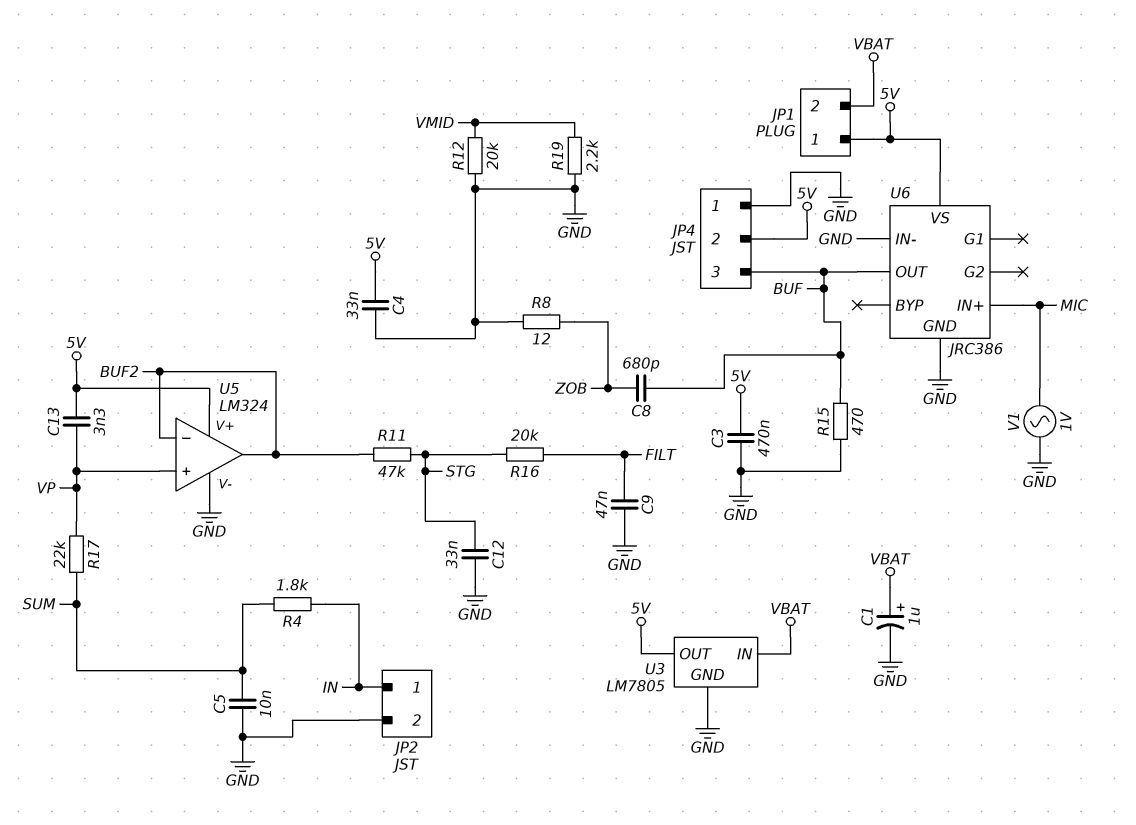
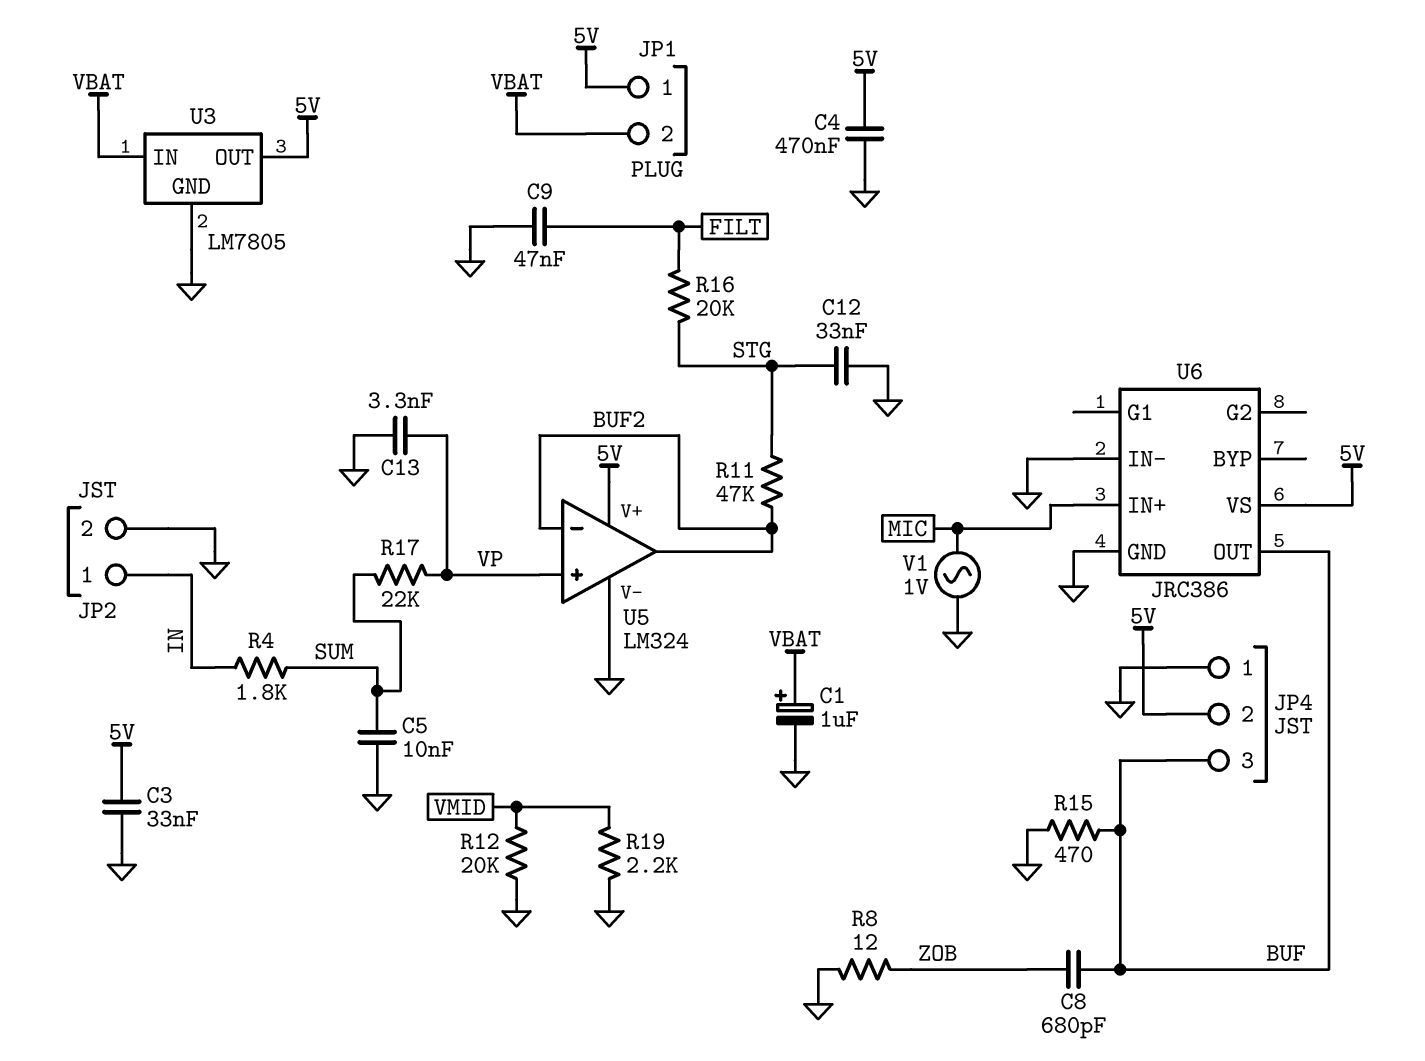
C3: 470nF (5V, GND) -> 33nF (5V, GND)
C4: 33nF (5V, GND) -> 470nF (5V, GND)
C13: 3.3nF (5V, VP) -> 3.3nF (GND, VP)

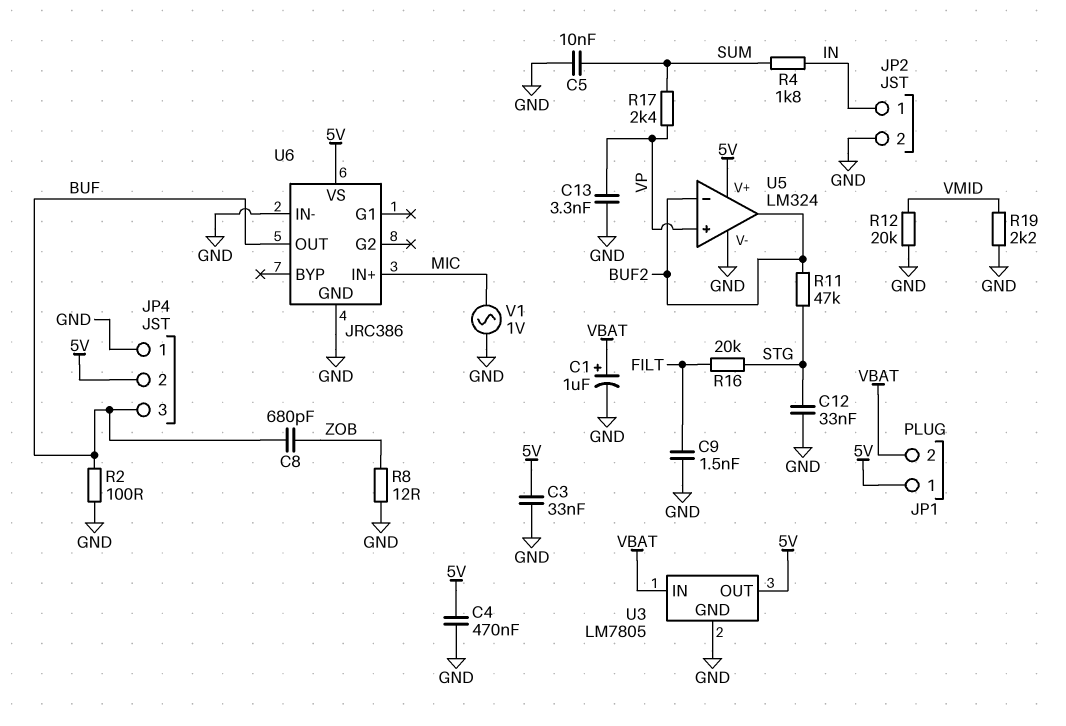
C9: 47nF (FILT, GND) -> 1.5nF (FILT, GND)
R2: none -> 100 (BUF, GND)
R15: 470 (BUF, GND) -> none
R17: 22k (SUM, VP) -> 2.4k (SUM, VP)

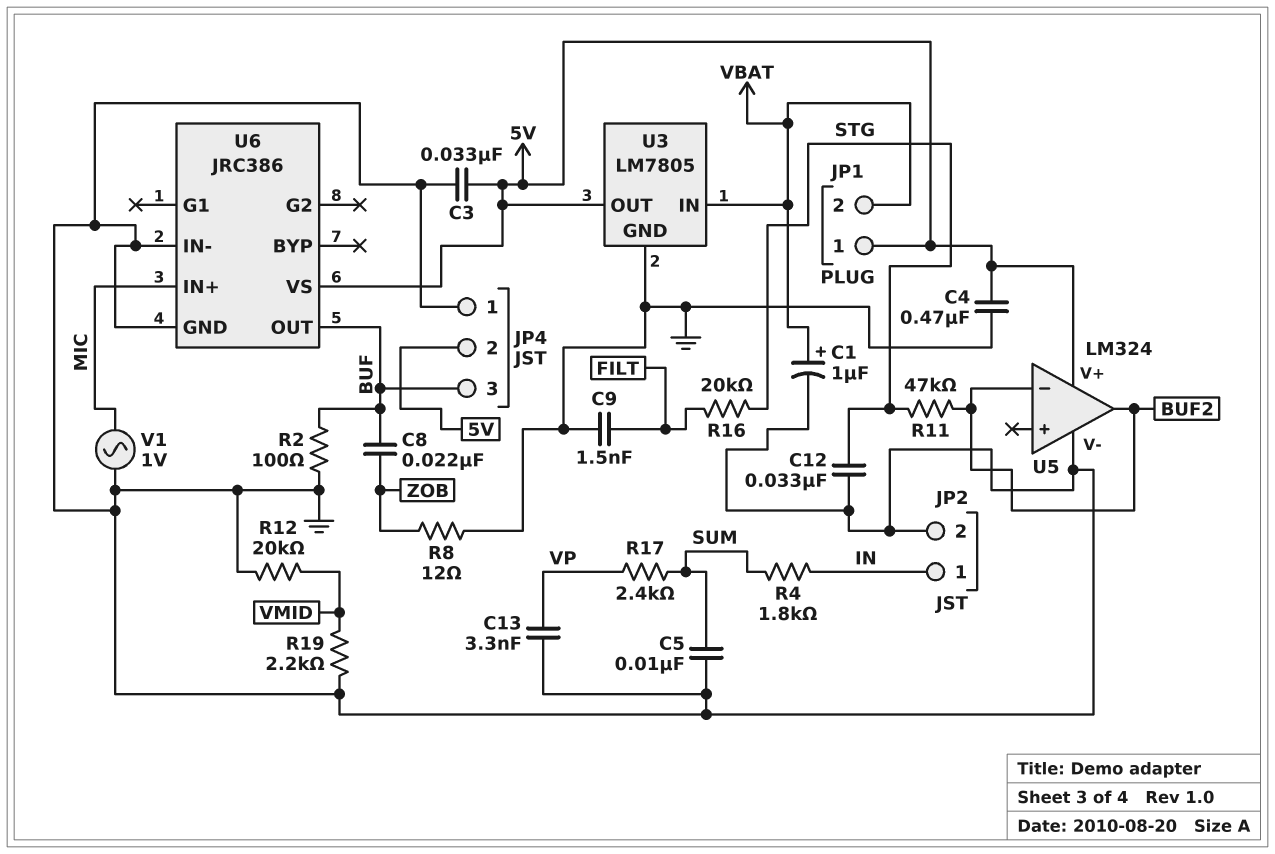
C8: 680pF (BUF, ZOB) -> 22nF (BUF, ZOB)
U5 pin in+: VP -> none

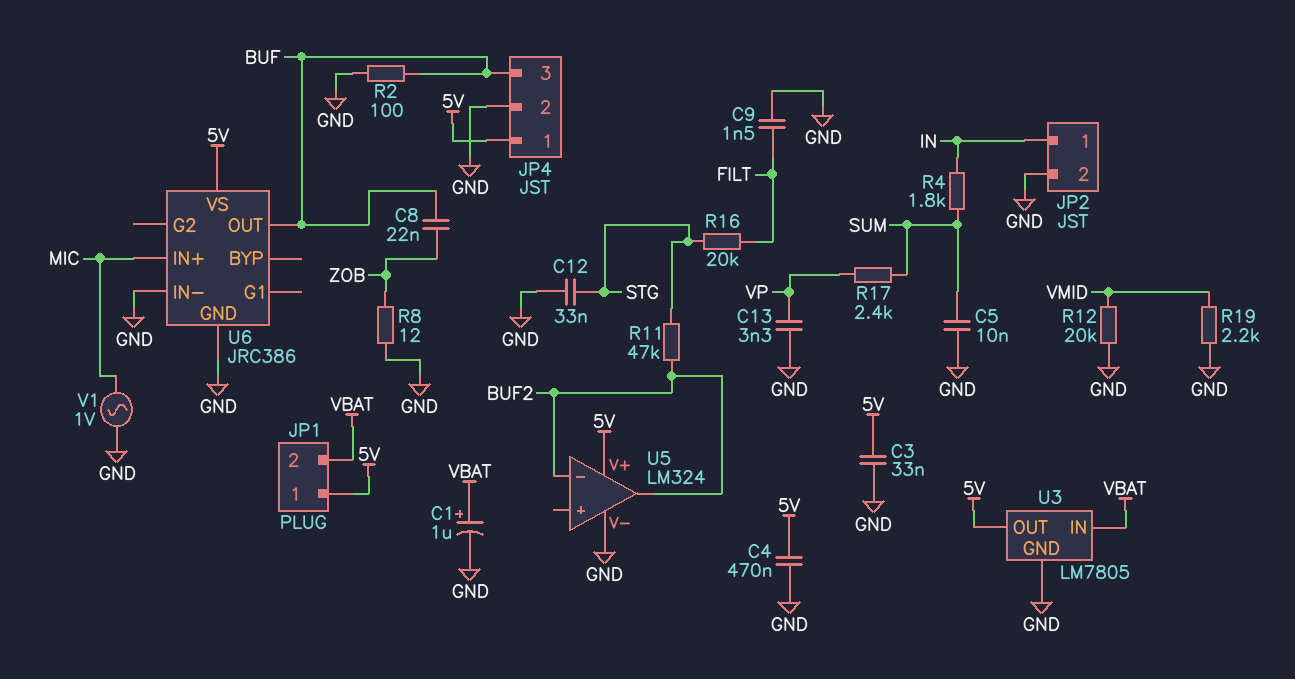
JP4 pin 1: GND -> 5V
JP4 pin 2: 5V -> GND

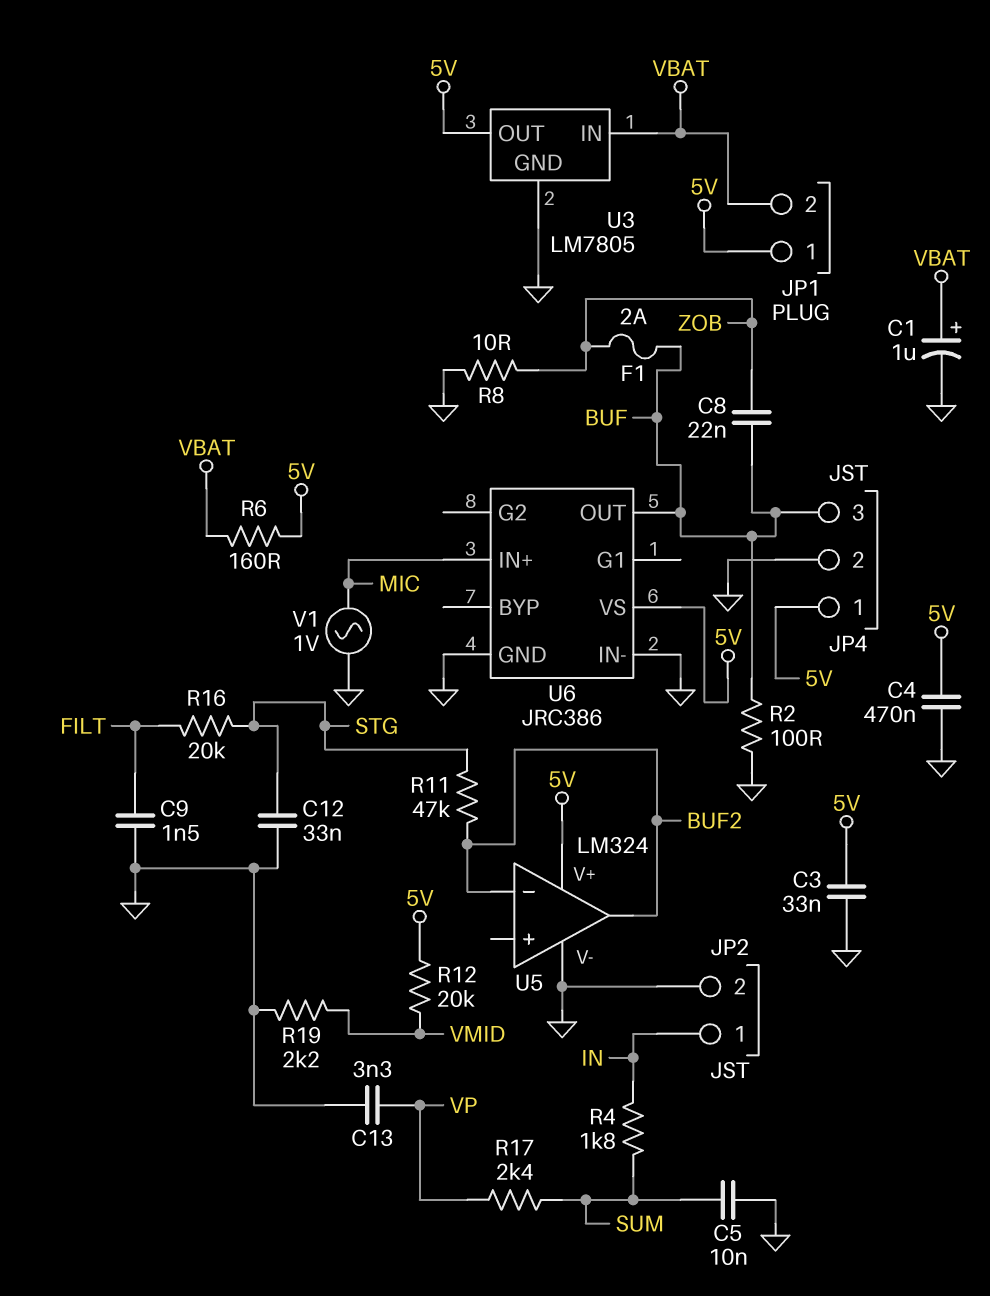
F1: none -> 2A (BUF, ZOB)
R6: none -> 160 (5V, VBAT)
R8: 12 (GND, ZOB) -> 10 (GND, ZOB)
R12: 20k (GND, VMID) -> 20k (5V, VMID)

